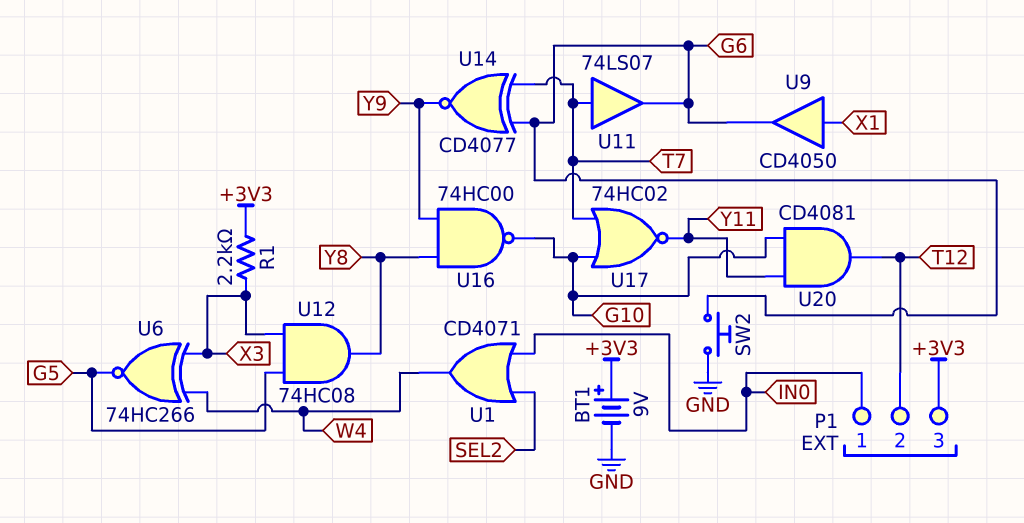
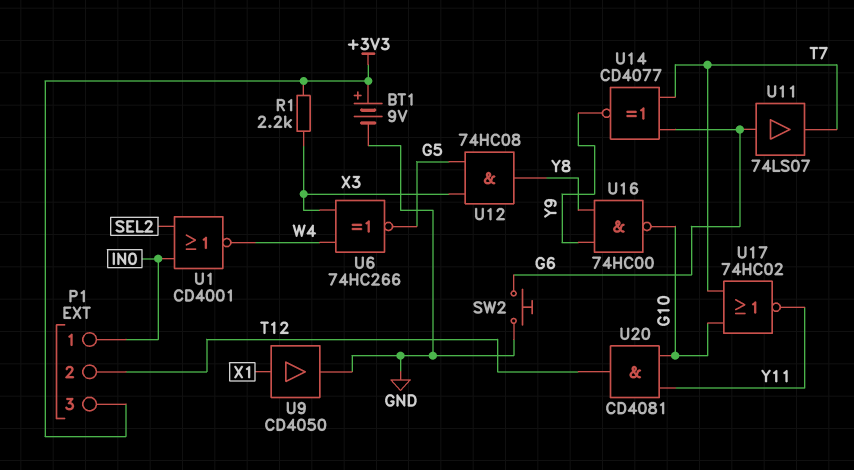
U1: OR CD4071 (in IN0, in SEL2, out W4) -> NOR CD4001 (in IN0, in SEL2, out W4)
U9: buffer CD4050 (in X1, out G6) -> buffer CD4050 (in X1, out GND)
U11: buffer 74LS07 (in T7, out G6) -> buffer 74LS07 (in G6, out T7)

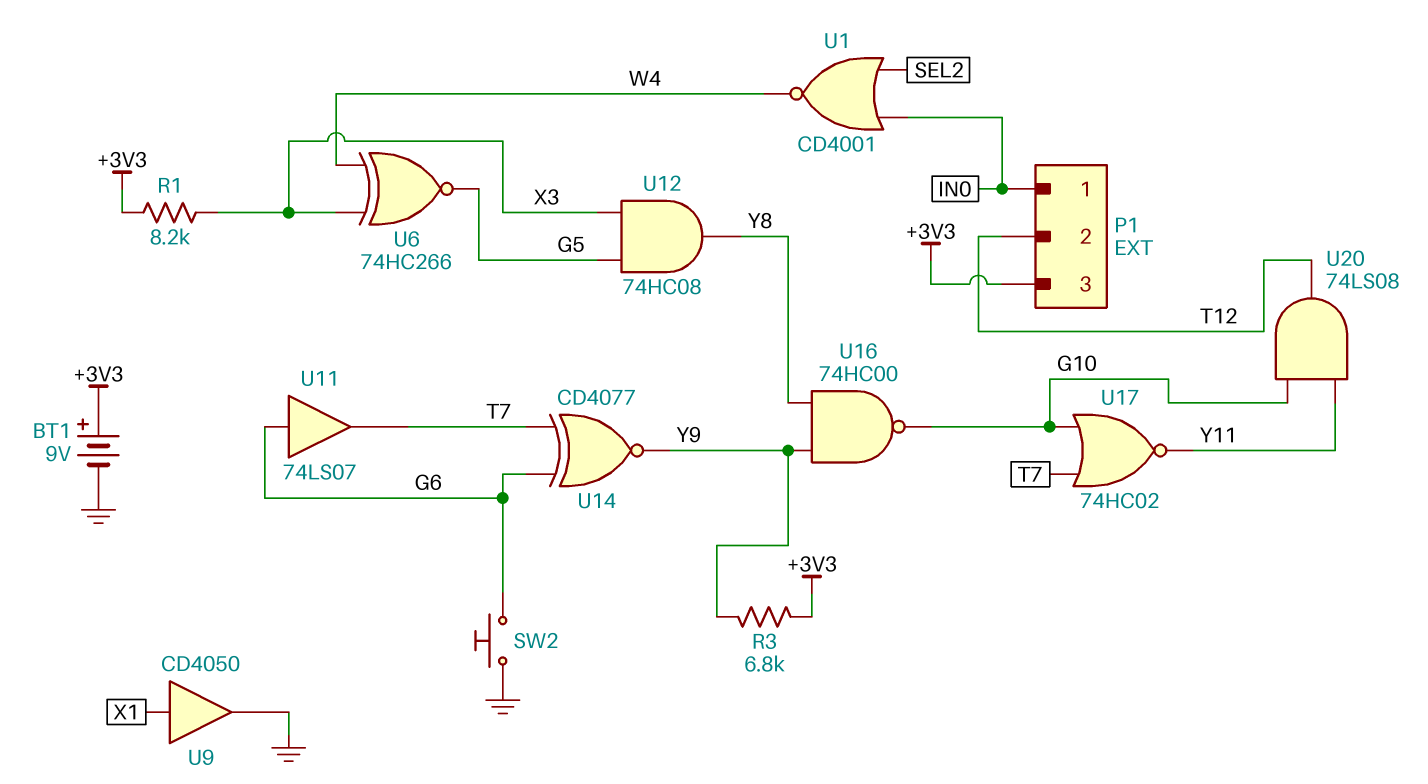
R1: 2.2k (+3V3, X3) -> 8.2k (+3V3, X3)
R3: none -> 6.8k (+3V3, Y9)
U20: AND CD4081 (in G10, in Y11, out T12) -> AND 74LS08 (in G10, in Y11, out T12)

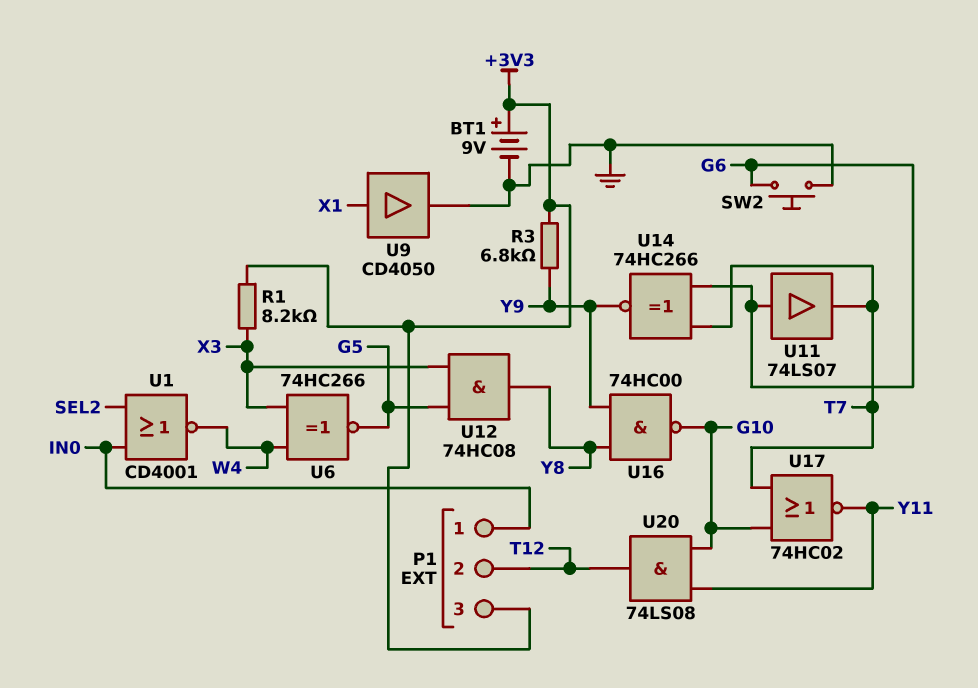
U14: XNOR CD4077 (in G6, in T7, out Y9) -> XNOR 74HC266 (in G6, in T7, out Y9)

